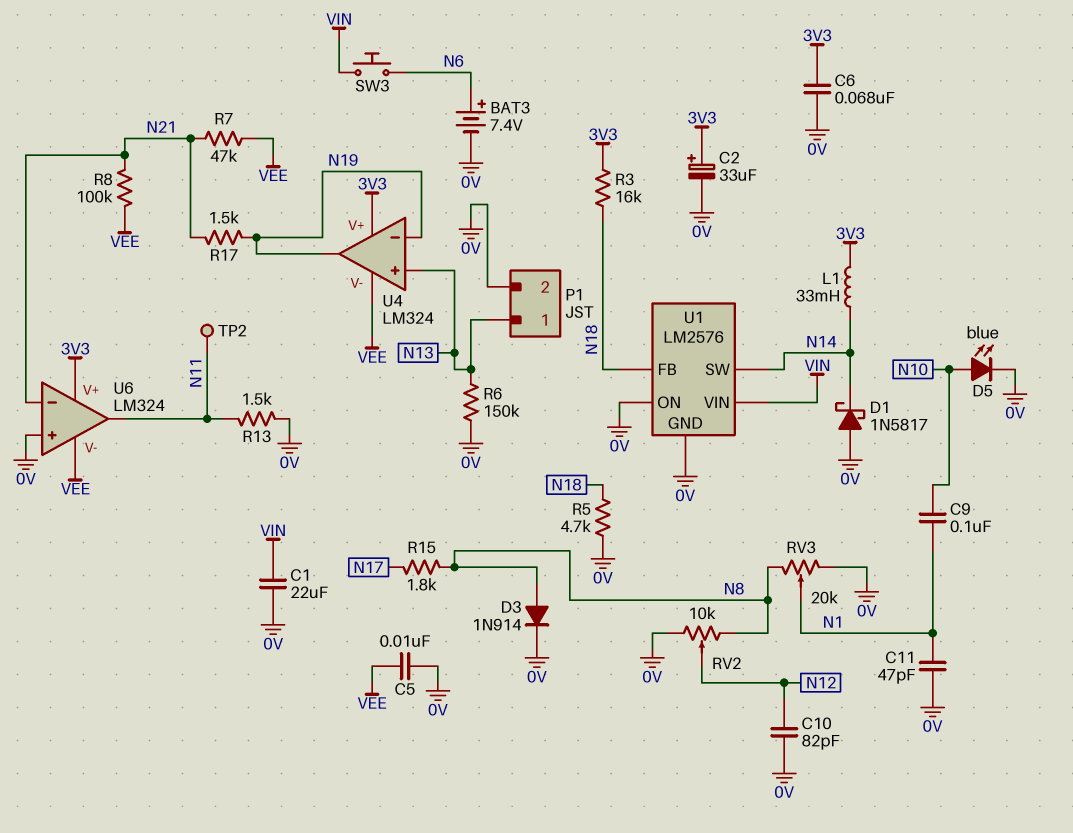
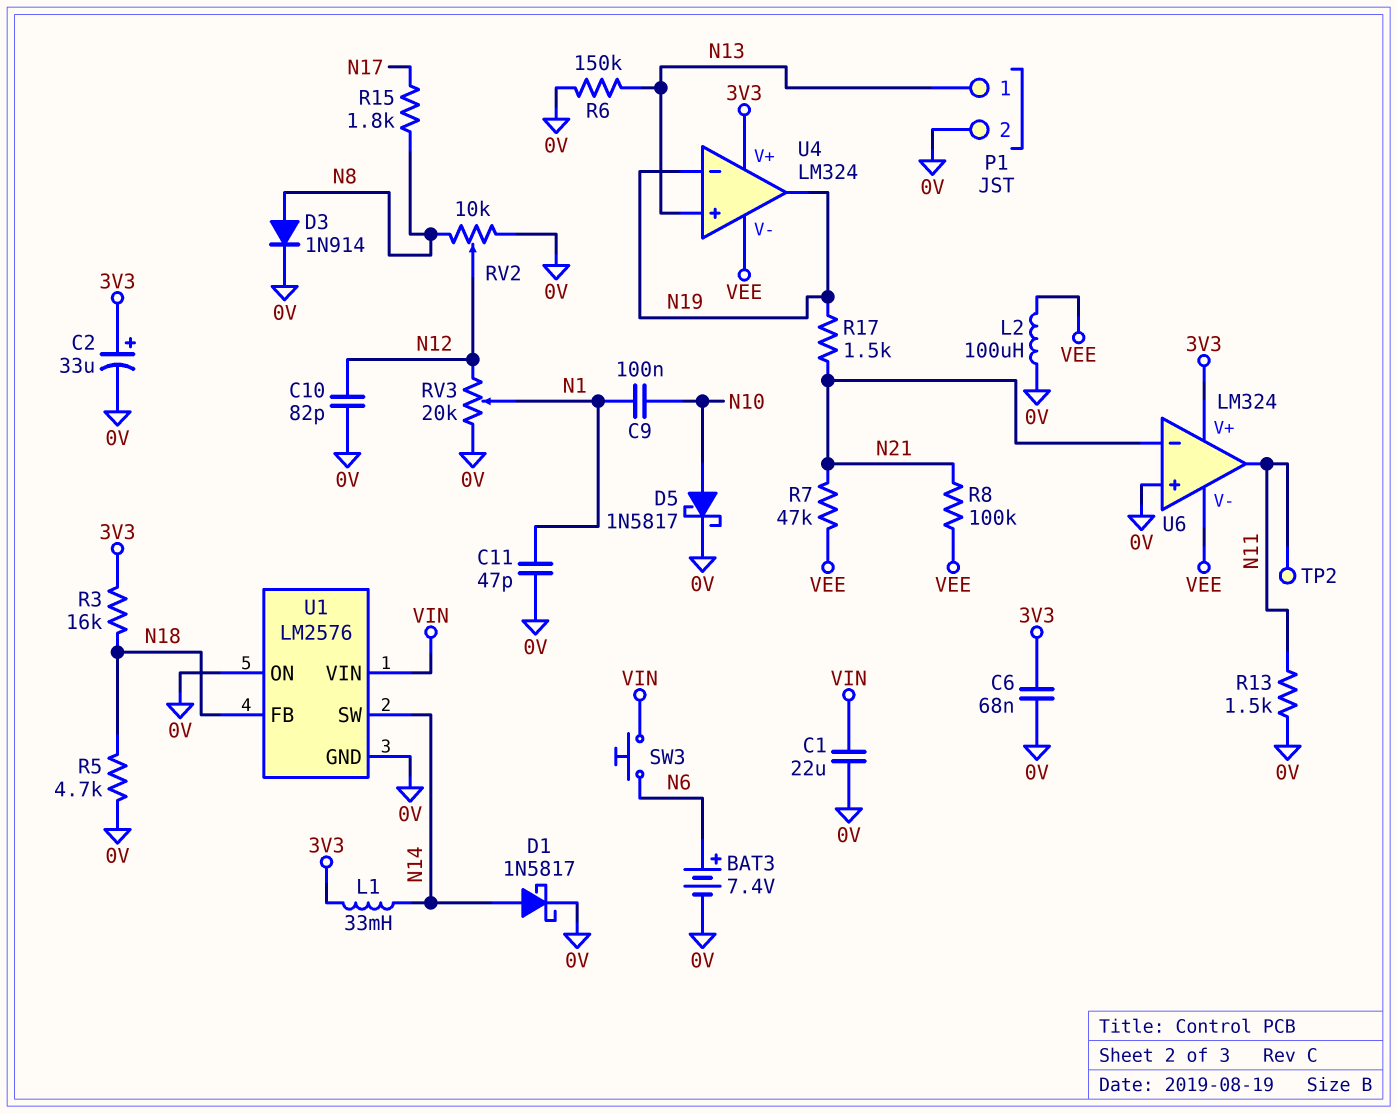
C5: 10nF (0V, VEE) -> none
D1: schottky 1N5817 (A 0V, K N14) -> schottky 1N5817 (A N14, K 0V)
D5: LED blue (A N10, K 0V) -> schottky 1N5817 (A N10, K 0V)
L2: none -> 100uH (0V, VEE)
RV3: 20k (0V, N8, wiper N1) -> 20k (0V, N12, wiper N1)

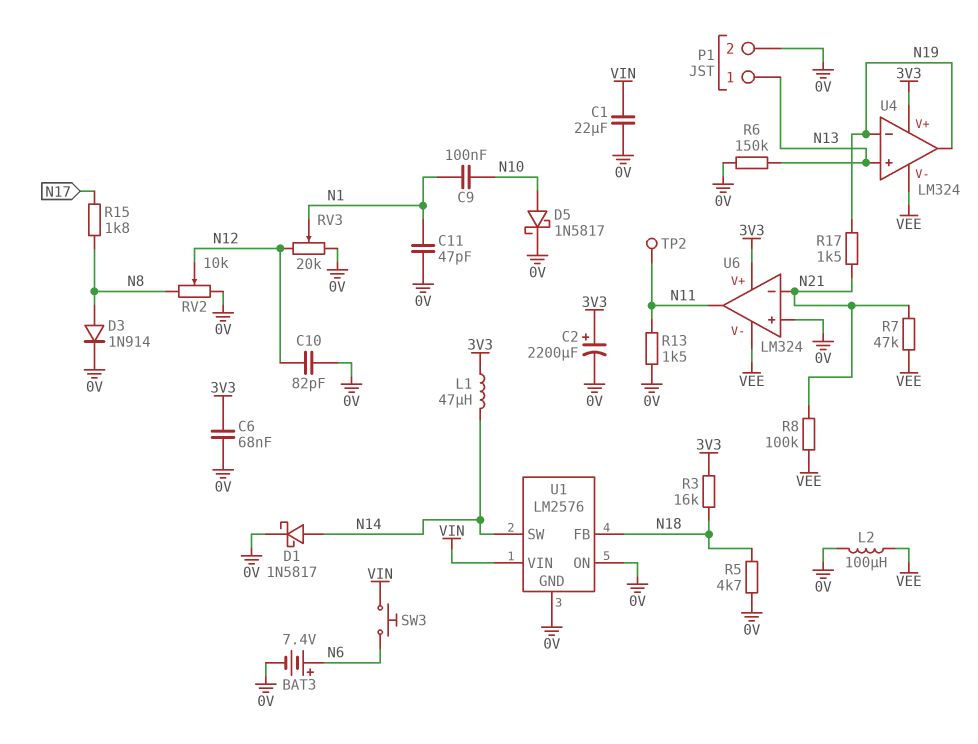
C2: 33uF (plus 3V3, minus 0V) -> 2200uF (plus 3V3, minus 0V)
L1: 33mH (3V3, N14) -> 47uH (3V3, N14)

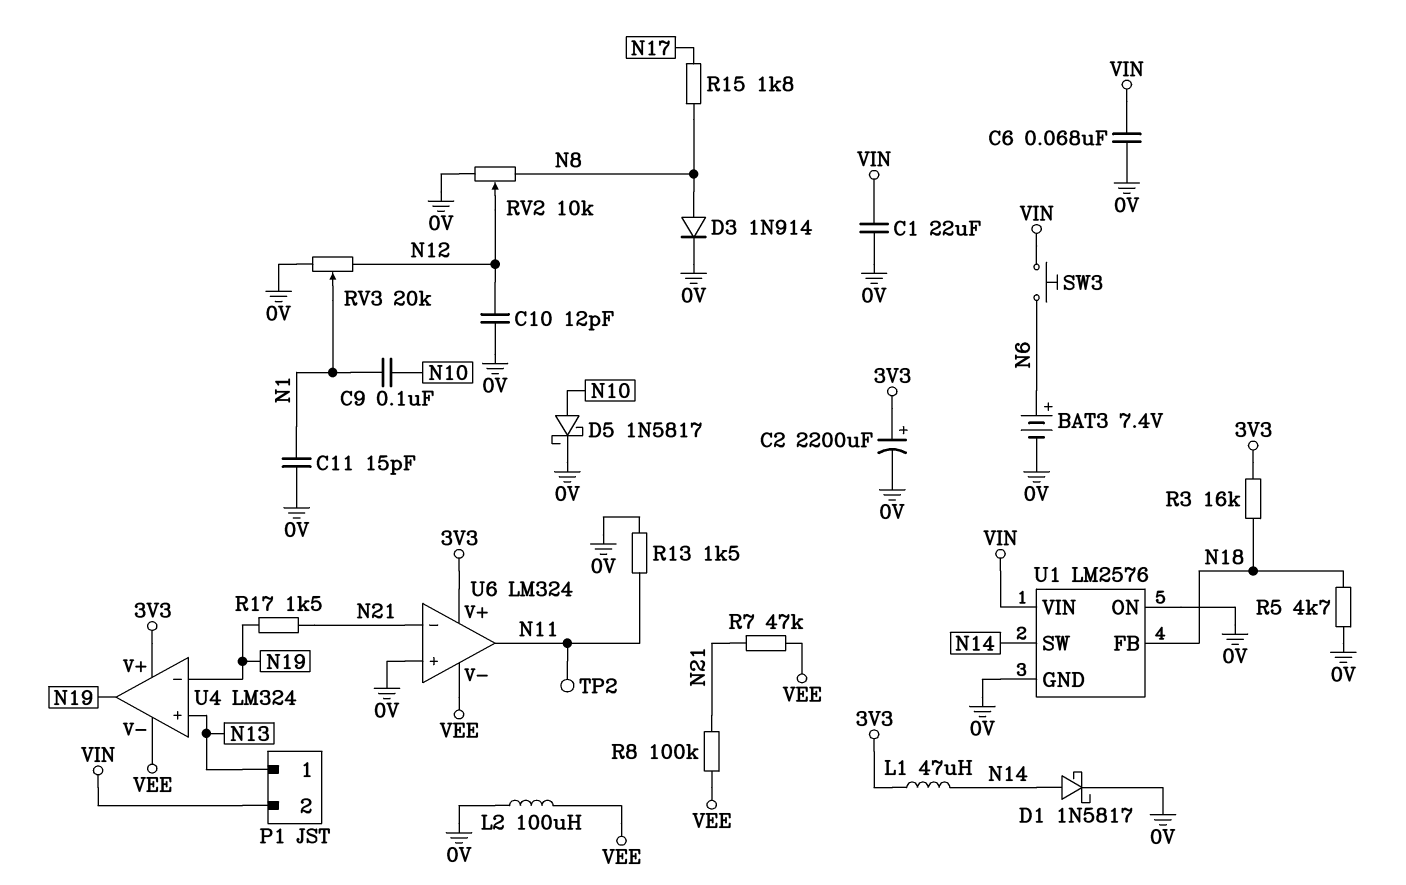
C6: 68nF (0V, 3V3) -> 68nF (0V, VIN)
C10: 82pF (0V, N12) -> 12pF (0V, N12)
C11: 47pF (0V, N1) -> 15pF (0V, N1)
P1 pin 2: 0V -> VIN
R6: 150k (0V, N13) -> none

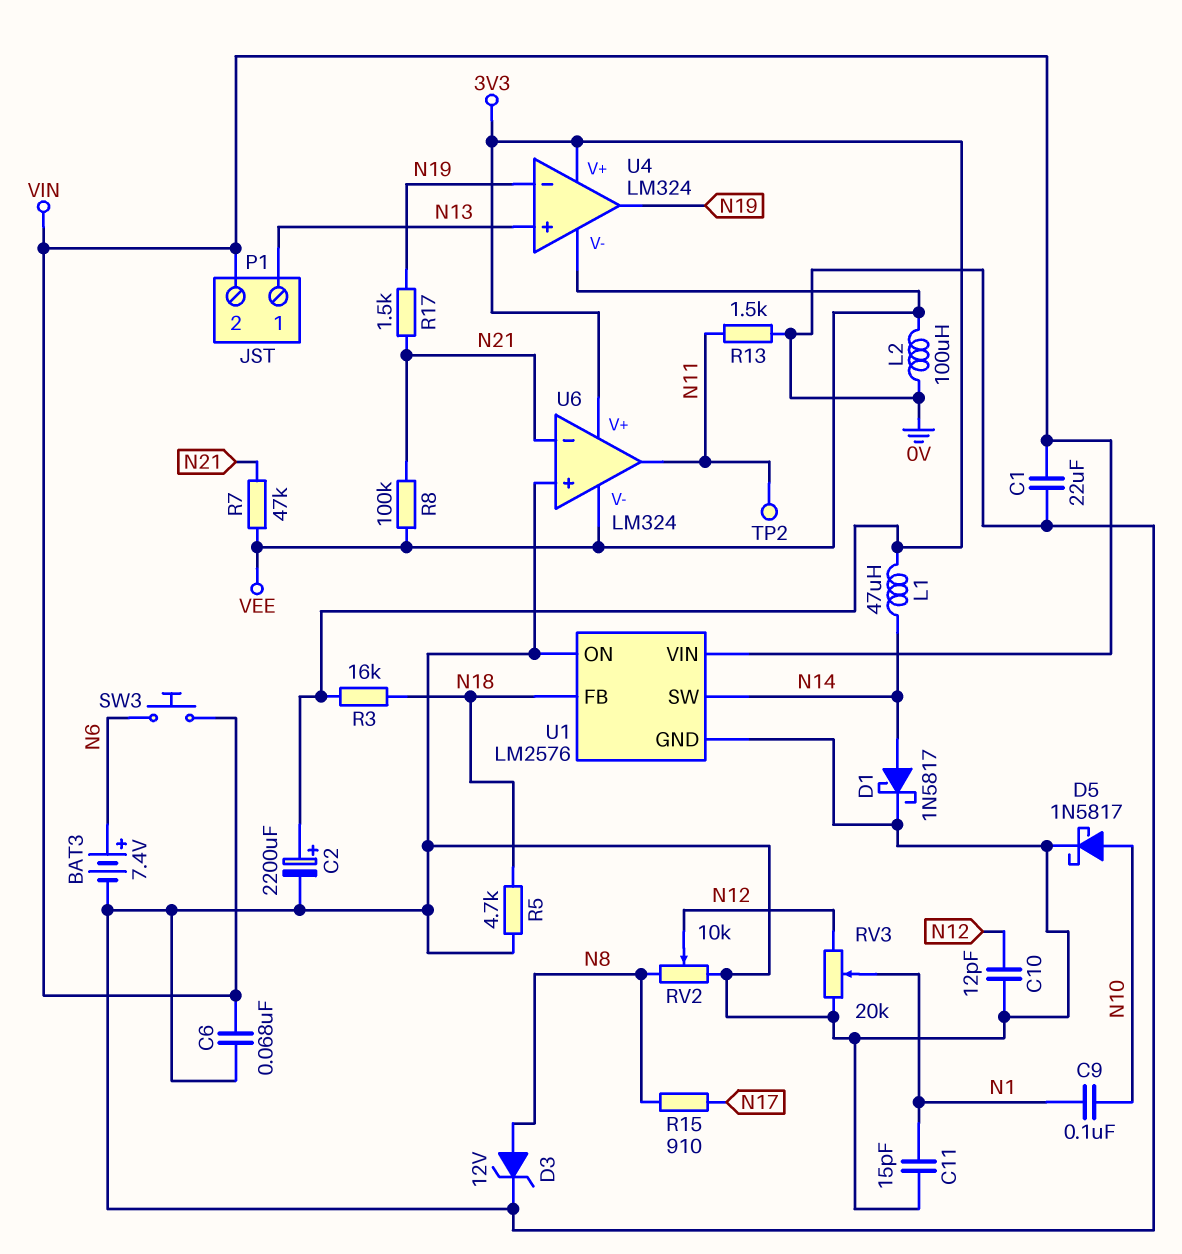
D3: diode 1N914 (A N8, K 0V) -> zener 12V (A N8, K 0V)
R15: 1.8k (N8, N17) -> 910 (N8, N17)

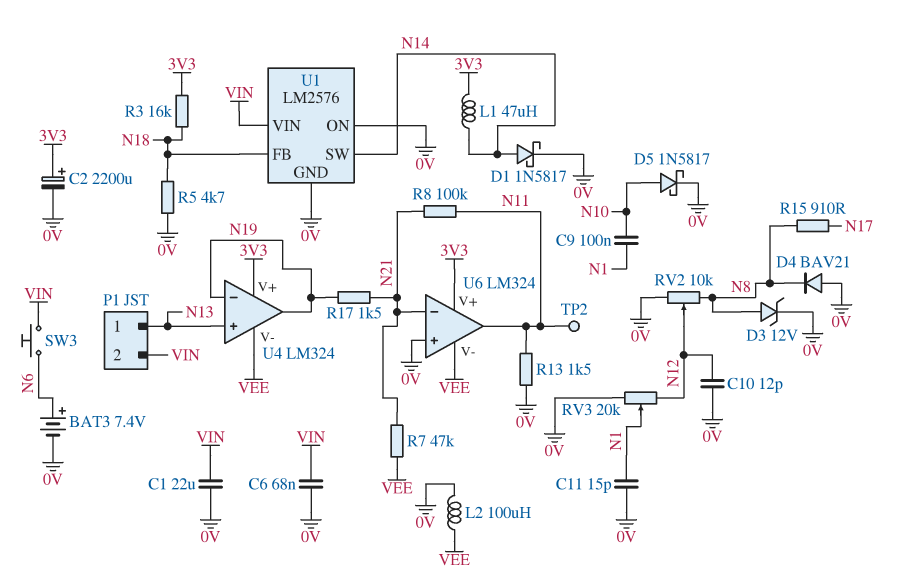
D4: none -> diode BAV21 (A 0V, K N8)
R8: 100k (N21, VEE) -> 100k (N11, N21)

